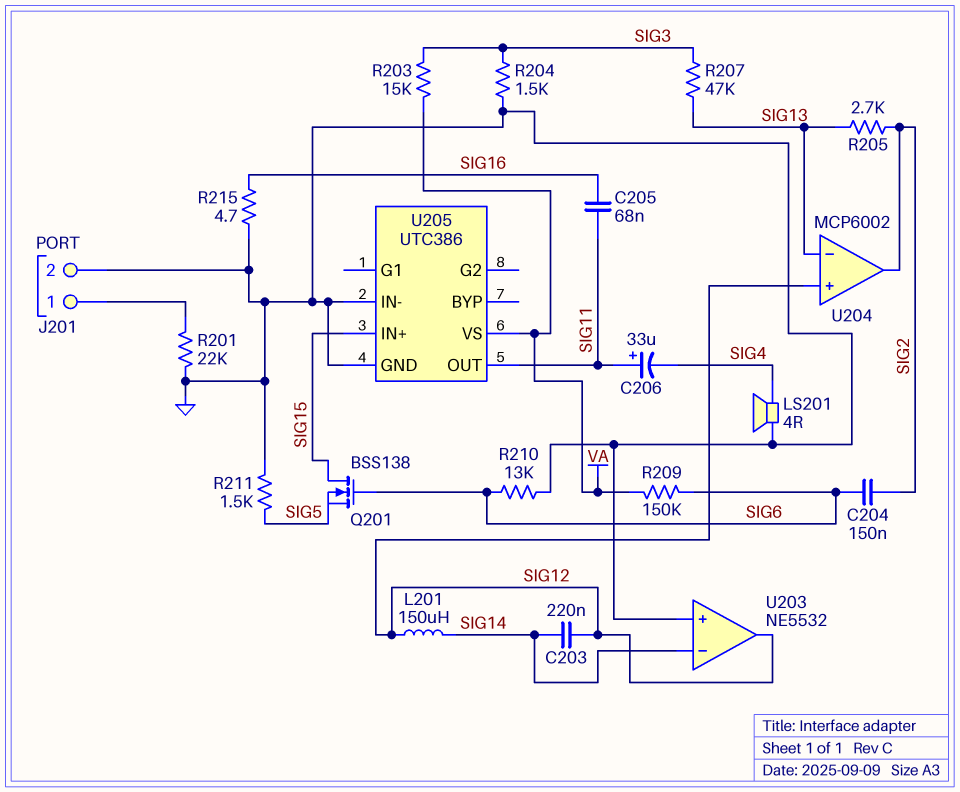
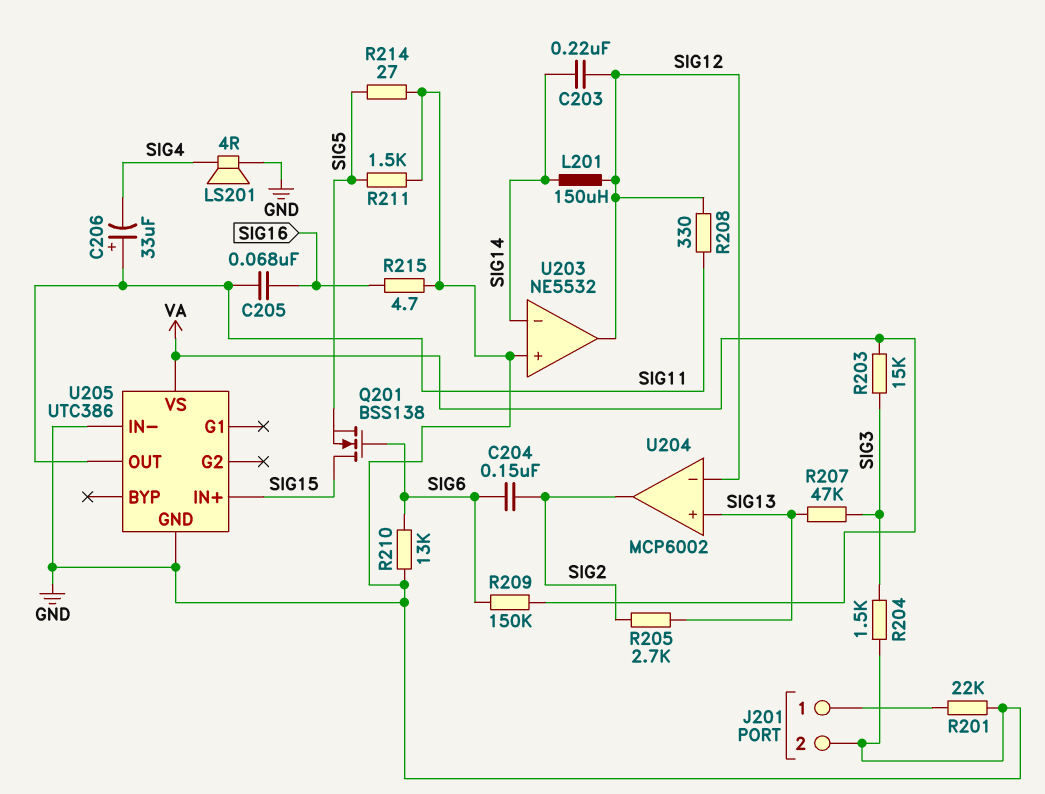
R208: none -> 330 (SIG11, SIG12)
R214: none -> 27 (GND, SIG5)
U204 pin in+: SIG12 -> SIG13
U204 pin in-: SIG13 -> SIG12

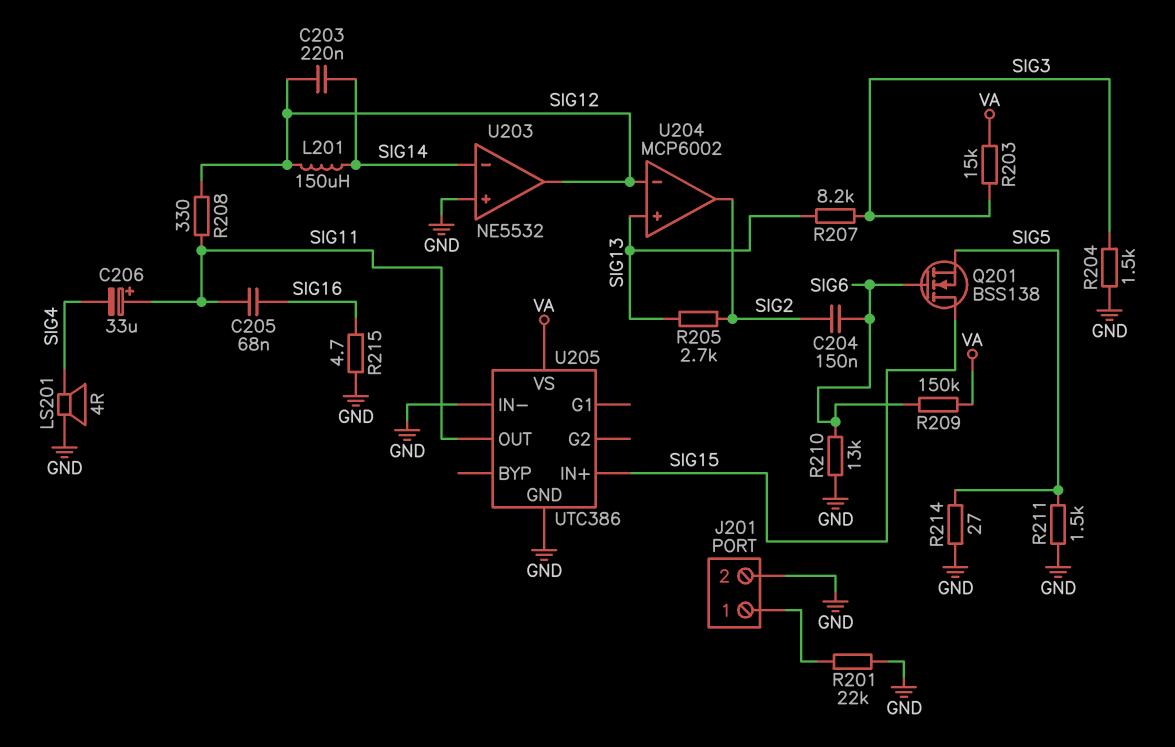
R207: 47k (SIG3, SIG13) -> 8.2k (SIG3, SIG13)

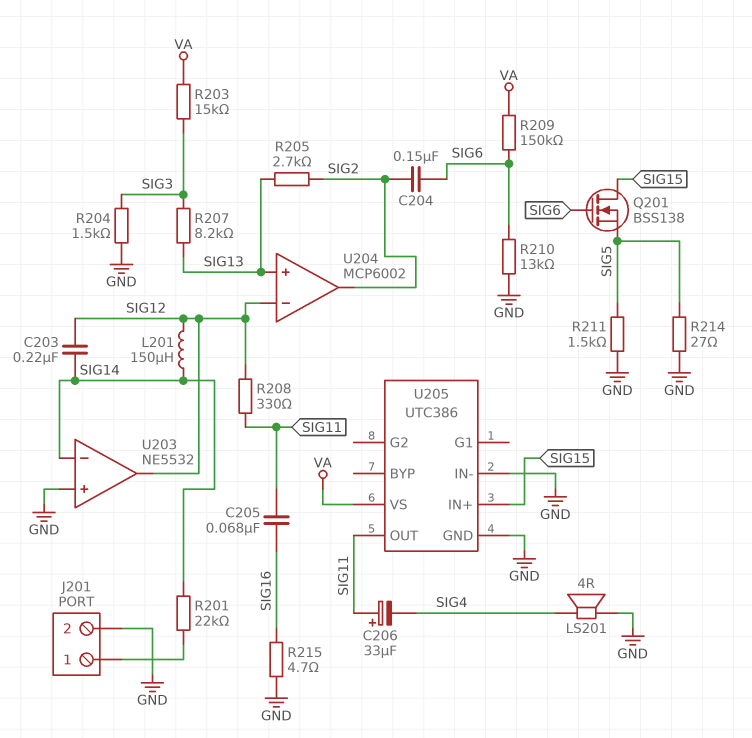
R201: 22k (GND, J201/1) -> 22k (J201/1, SIG14)

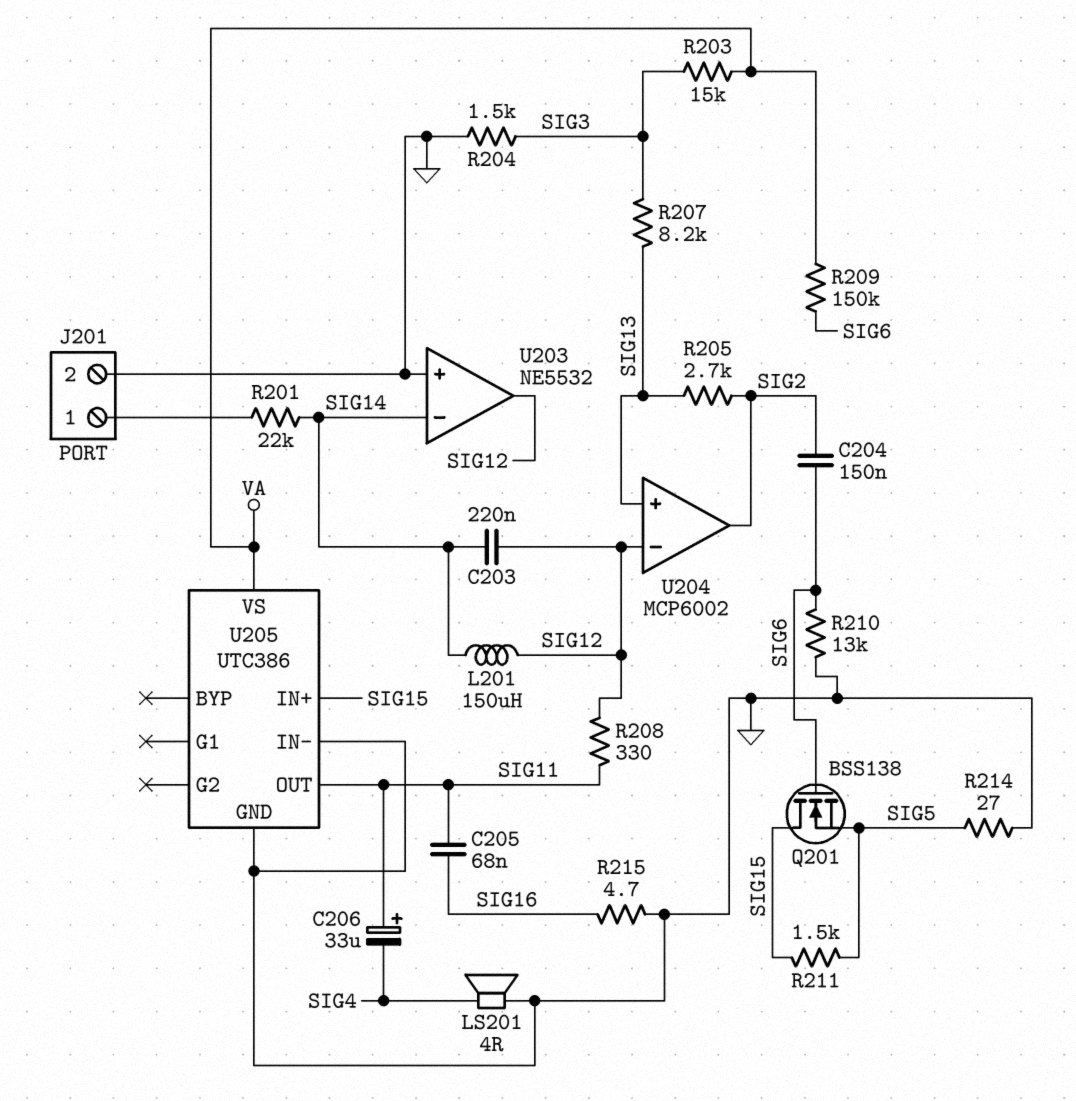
R211: 1.5k (GND, SIG5) -> 1.5k (SIG5, SIG15)

